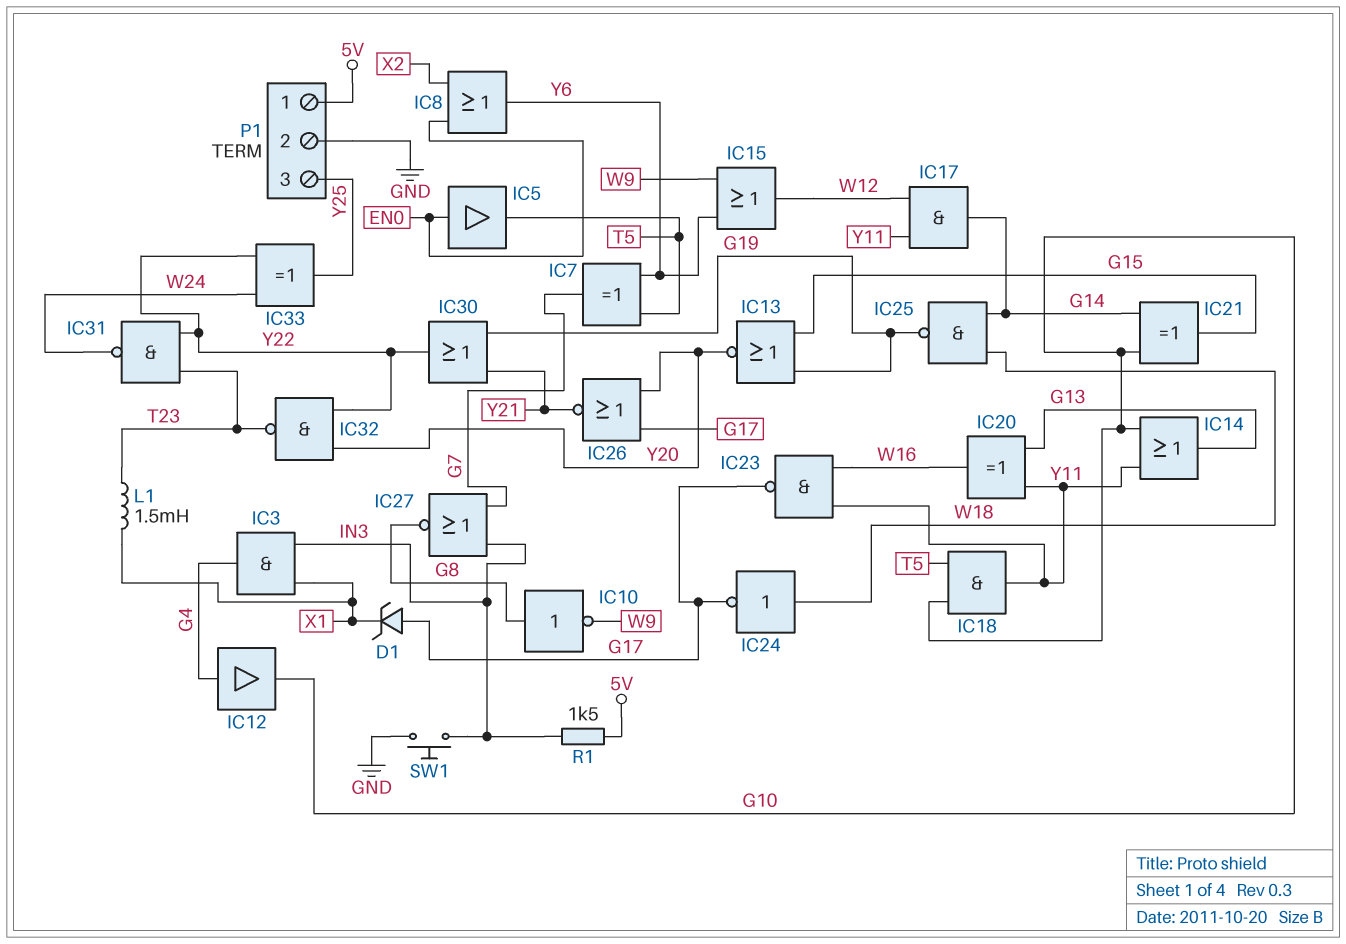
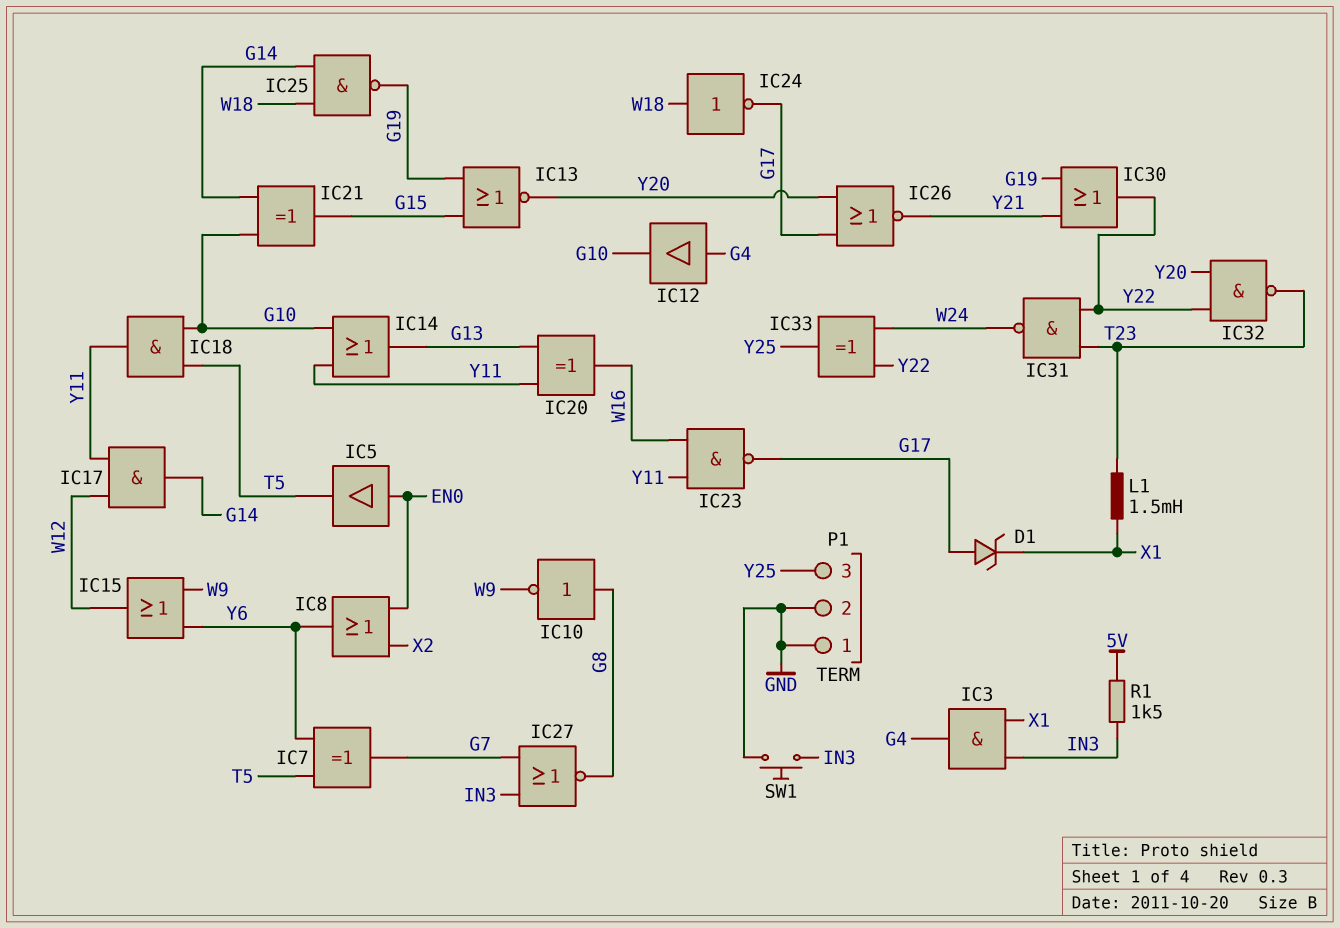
P1 pin 1: 5V -> GND

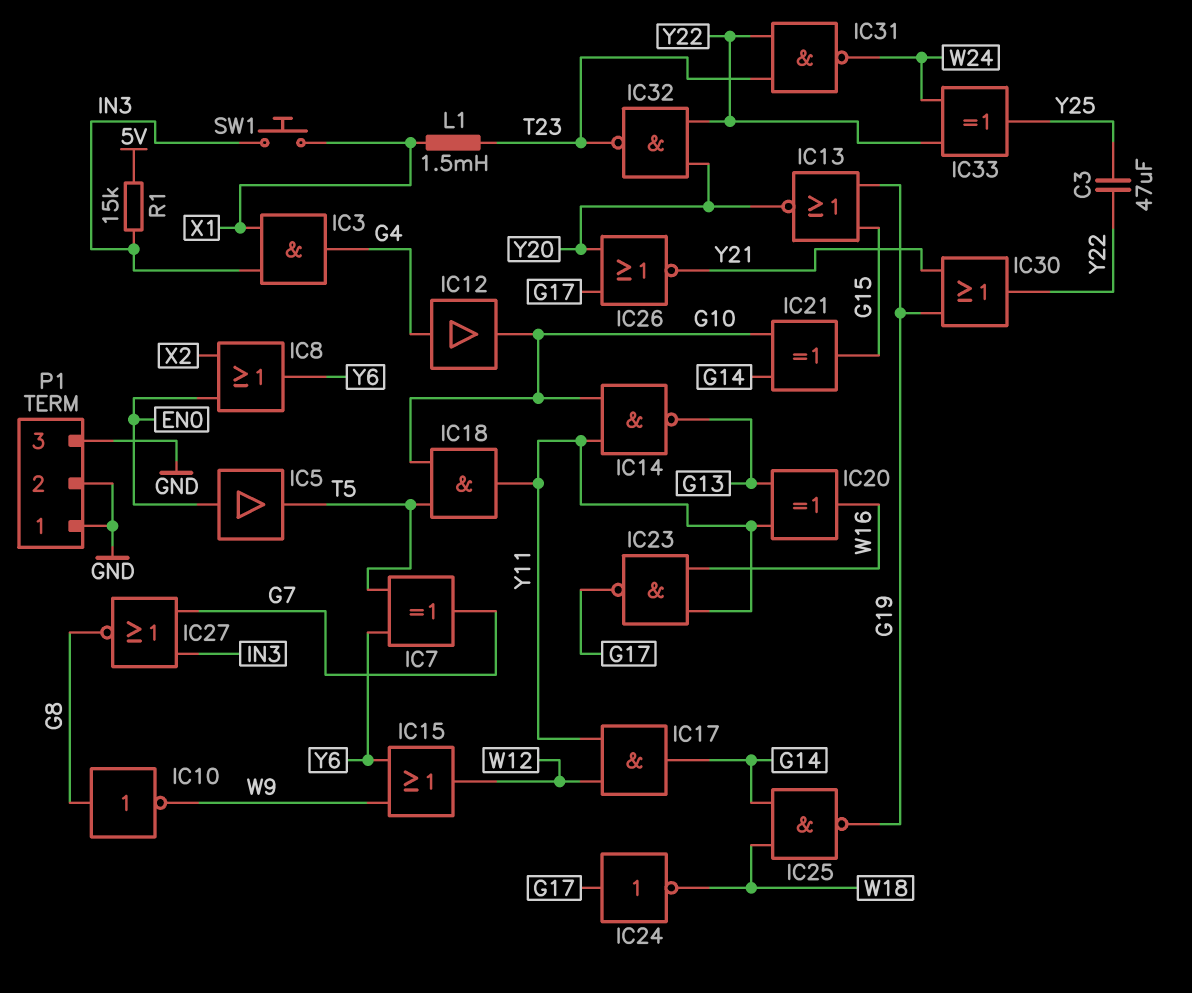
C3: none -> 47uF (Y22, Y25)
D1: zener (A G17, K X1) -> none
IC14: OR (in G10, in Y11, out G13) -> NAND (in G10, in Y11, out G13)
IC24: NOT (in W18, out G17) -> NOT (in G17, out W18)
P1 pin 3: Y25 -> GND
R1: 1.5k (5V, IN3) -> 15k (5V, IN3)
SW1: button (GND, IN3) -> button (IN3, X1)

